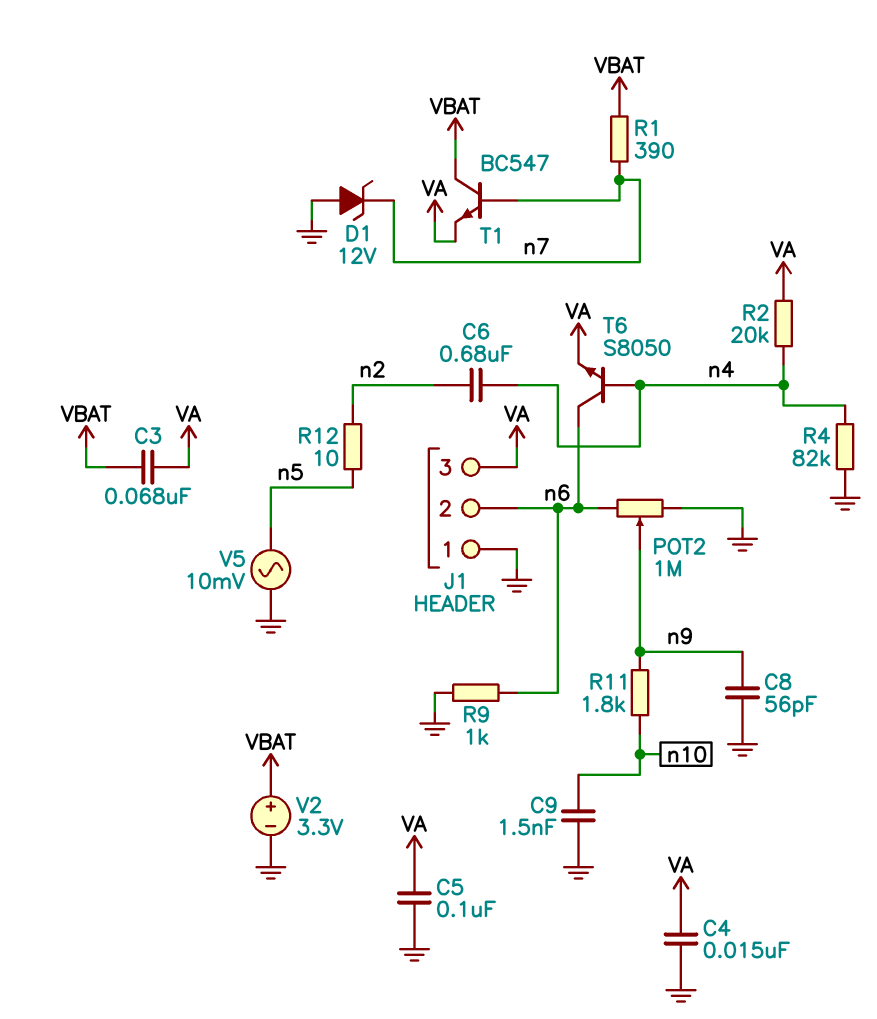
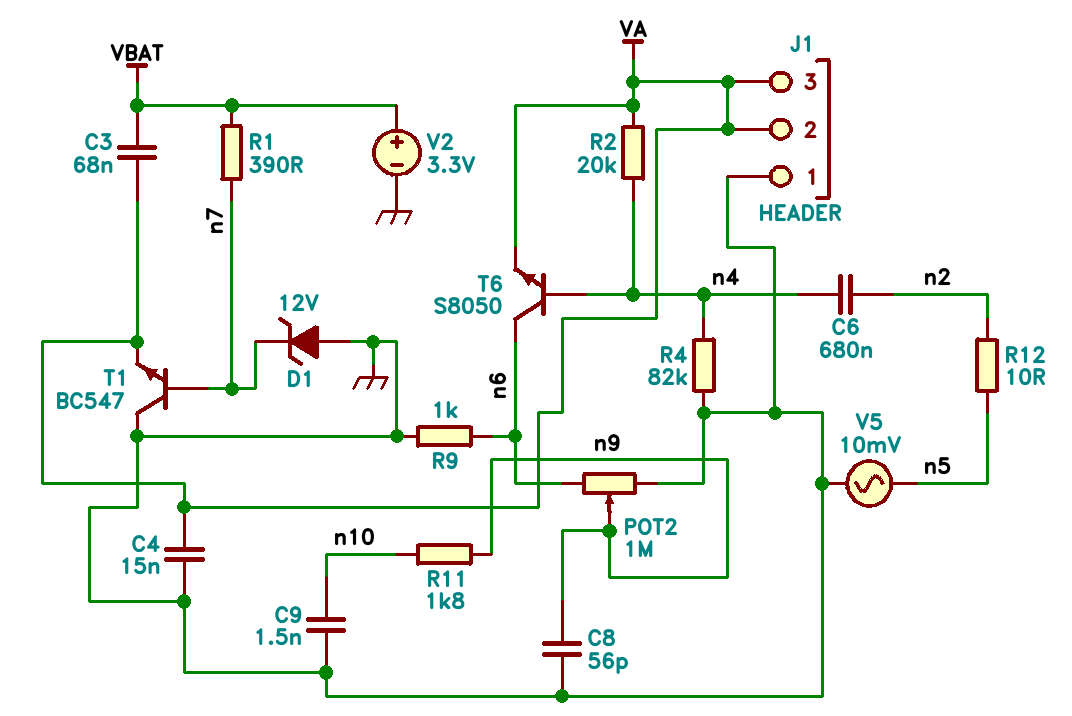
C5: 100nF (GND, VA) -> none
J1 pin 2: n6 -> VA
T1: NPN BC547 (B n7, C VBAT, E VA) -> NPN BC547 (B n7, C GND, E VA)

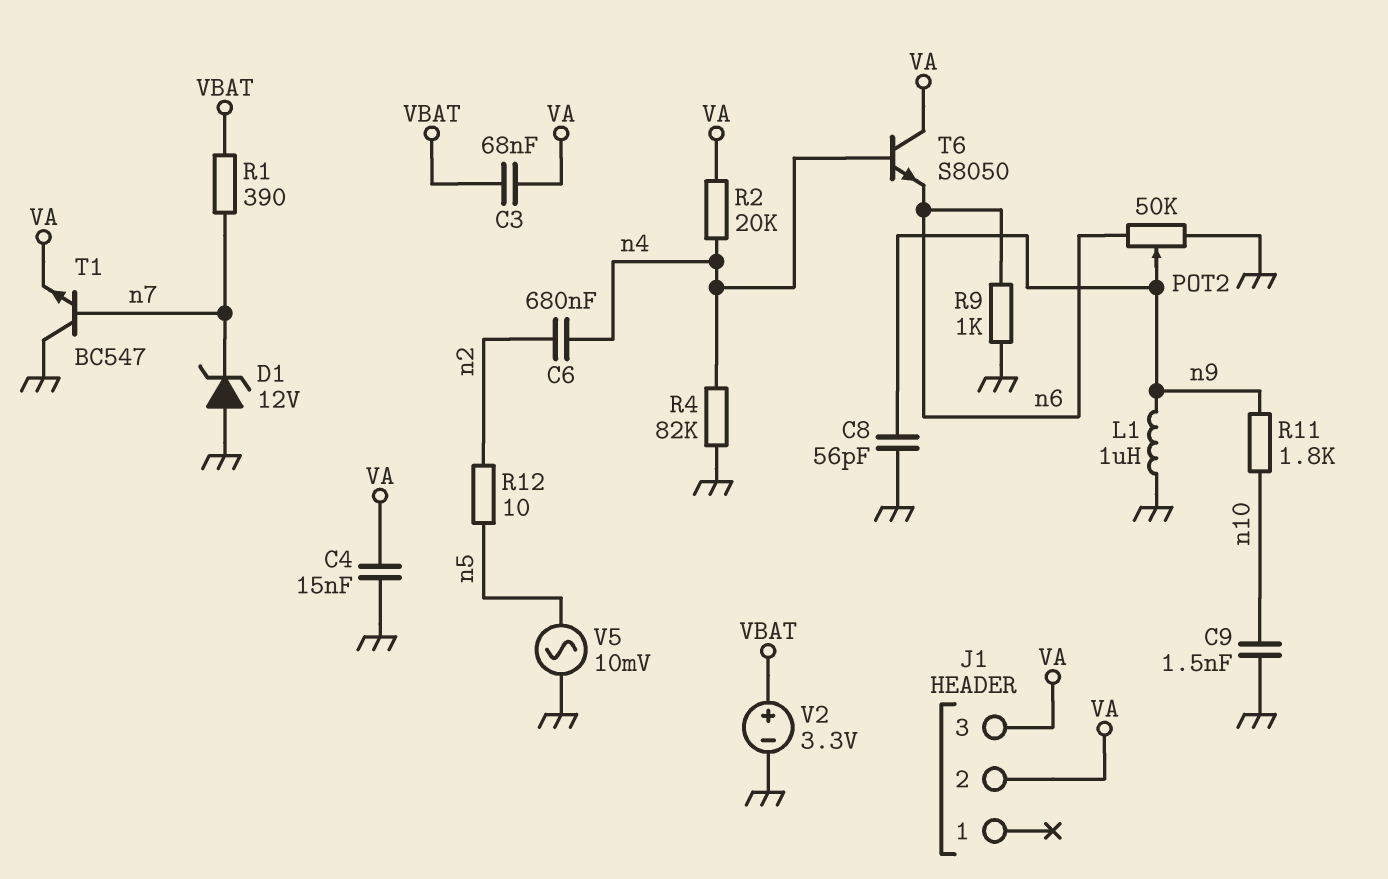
J1 pin 1: GND -> none
L1: none -> 1uH (GND, n9)
POT2: 1M (GND, n6, wiper n9) -> 50k (GND, n6, wiper n9)
T6: NPN S8050 (B n4, C n6, E VA) -> NPN S8050 (B n4, C VA, E n6)

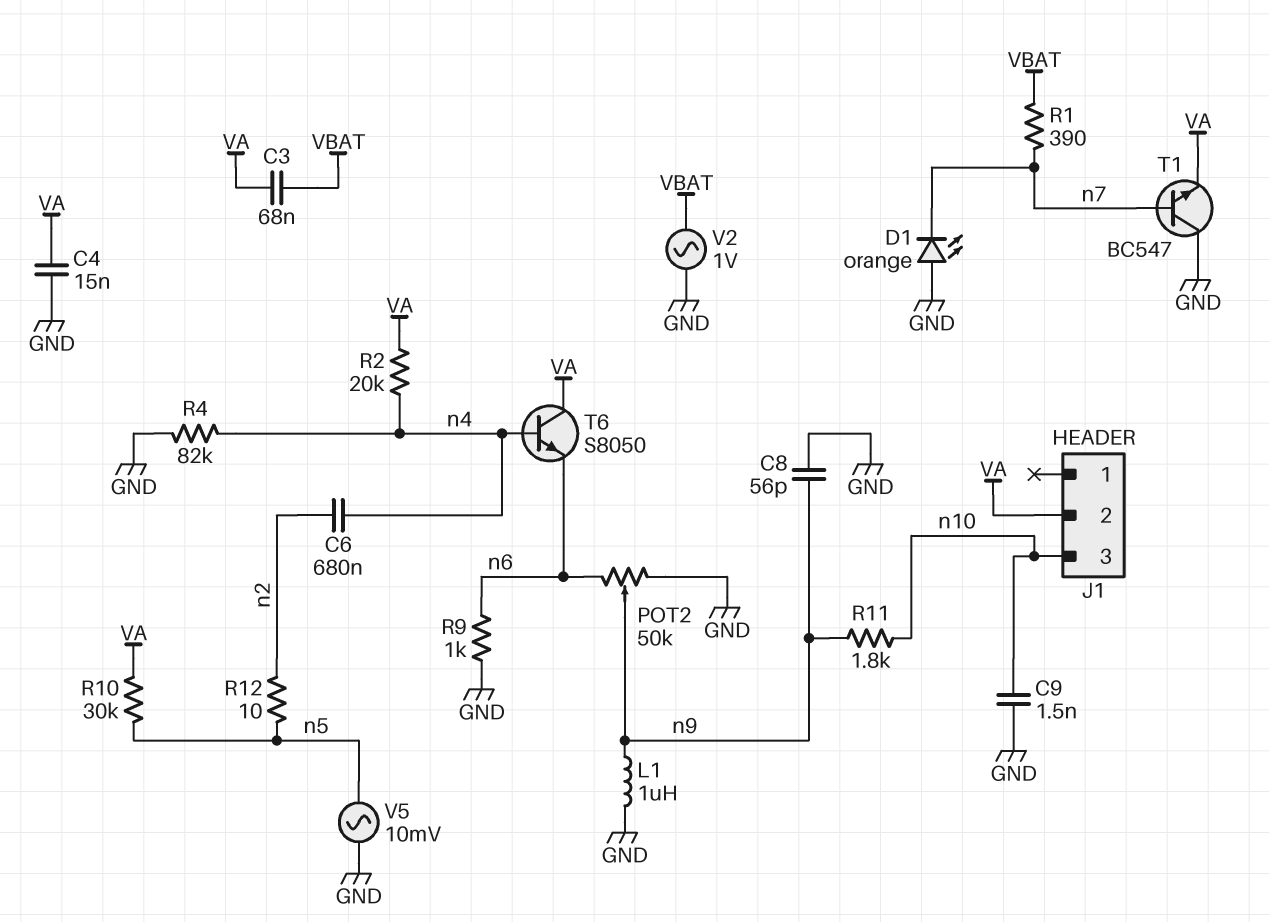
D1: zener 12V (A GND, K n7) -> LED orange (A GND, K n7)
J1 pin 3: VA -> n10
R10: none -> 30k (VA, n5)
V2: 3.3V (plus VBAT, minus GND) -> AC 1V (GND, VBAT)

